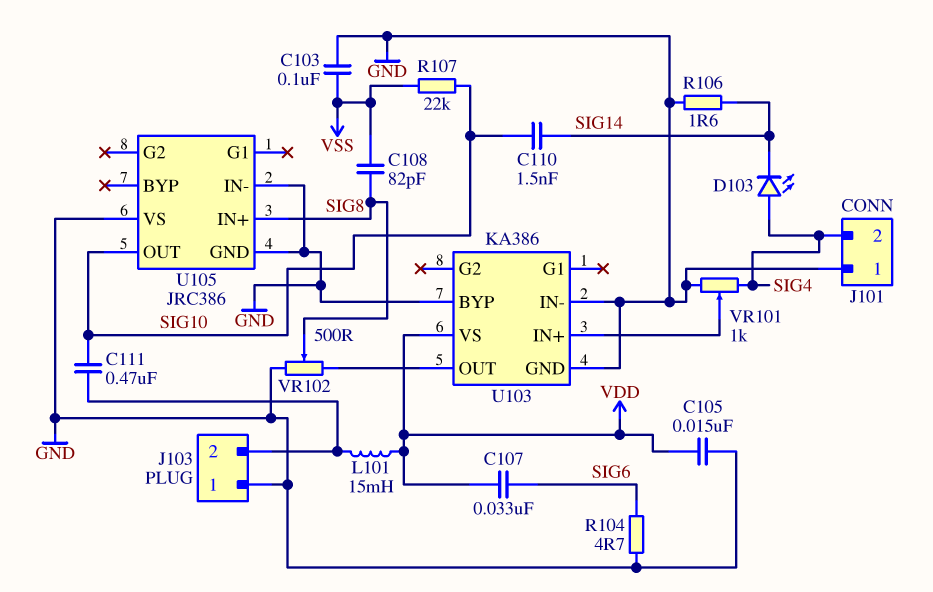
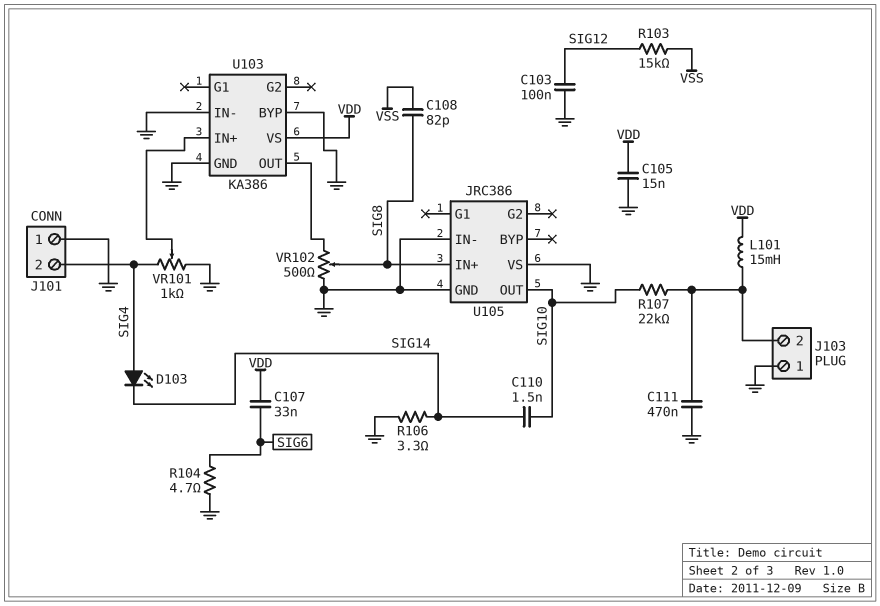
C103: 100nF (GND, VSS) -> 100nF (GND, SIG12)
C111: 470nF (J103/2, SIG10) -> 470nF (GND, J103/2)
R103: none -> 15k (SIG12, VSS)
R106: 1.6 (GND, SIG14) -> 3.3 (GND, SIG14)
R107: 22k (SIG10, VSS) -> 22k (J103/2, SIG10)

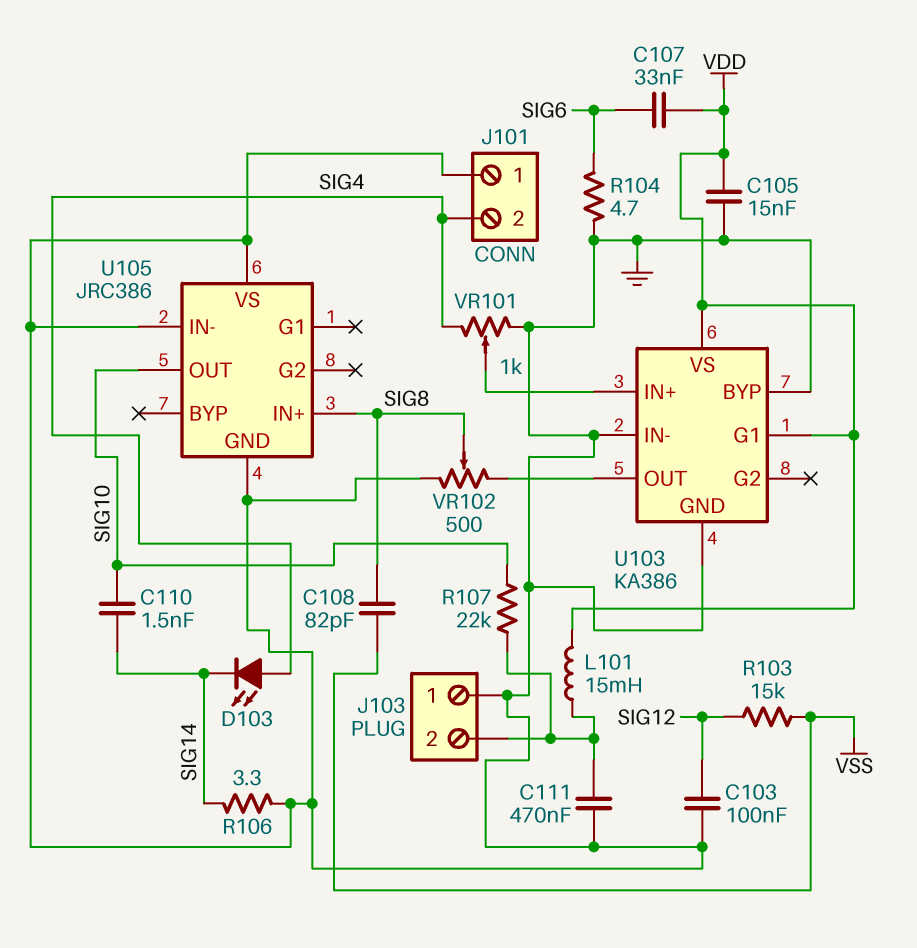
U103 pin G1: none -> VDD

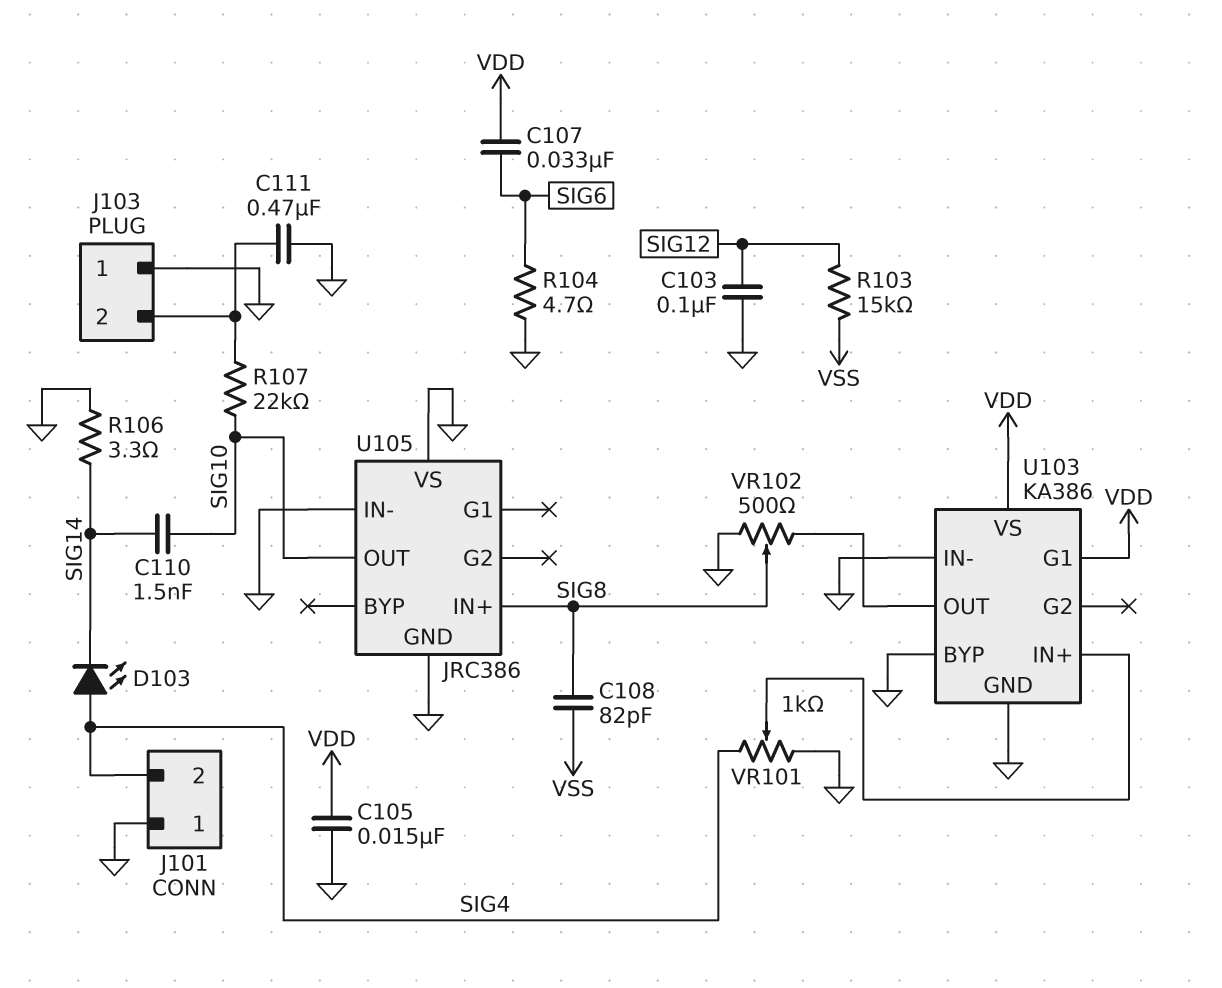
L101: 15mH (J103/2, VDD) -> none

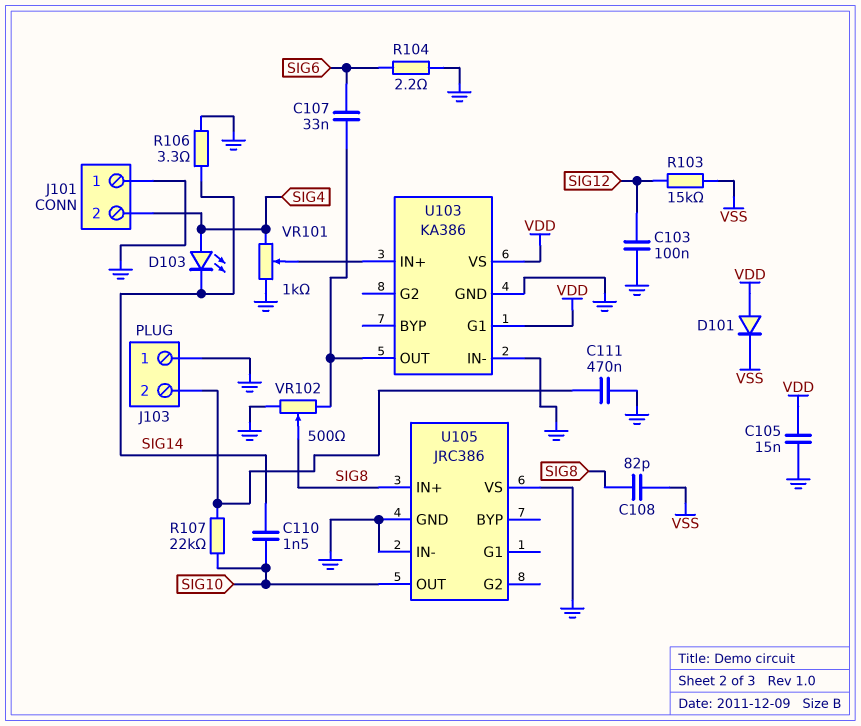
C107: 33nF (SIG6, VDD) -> 33nF (SIG6, U103/OUT)
D101: none -> diode (A VDD, K VSS)
R104: 4.7 (GND, SIG6) -> 2.2 (GND, SIG6)
U103 pin BYP: GND -> none

